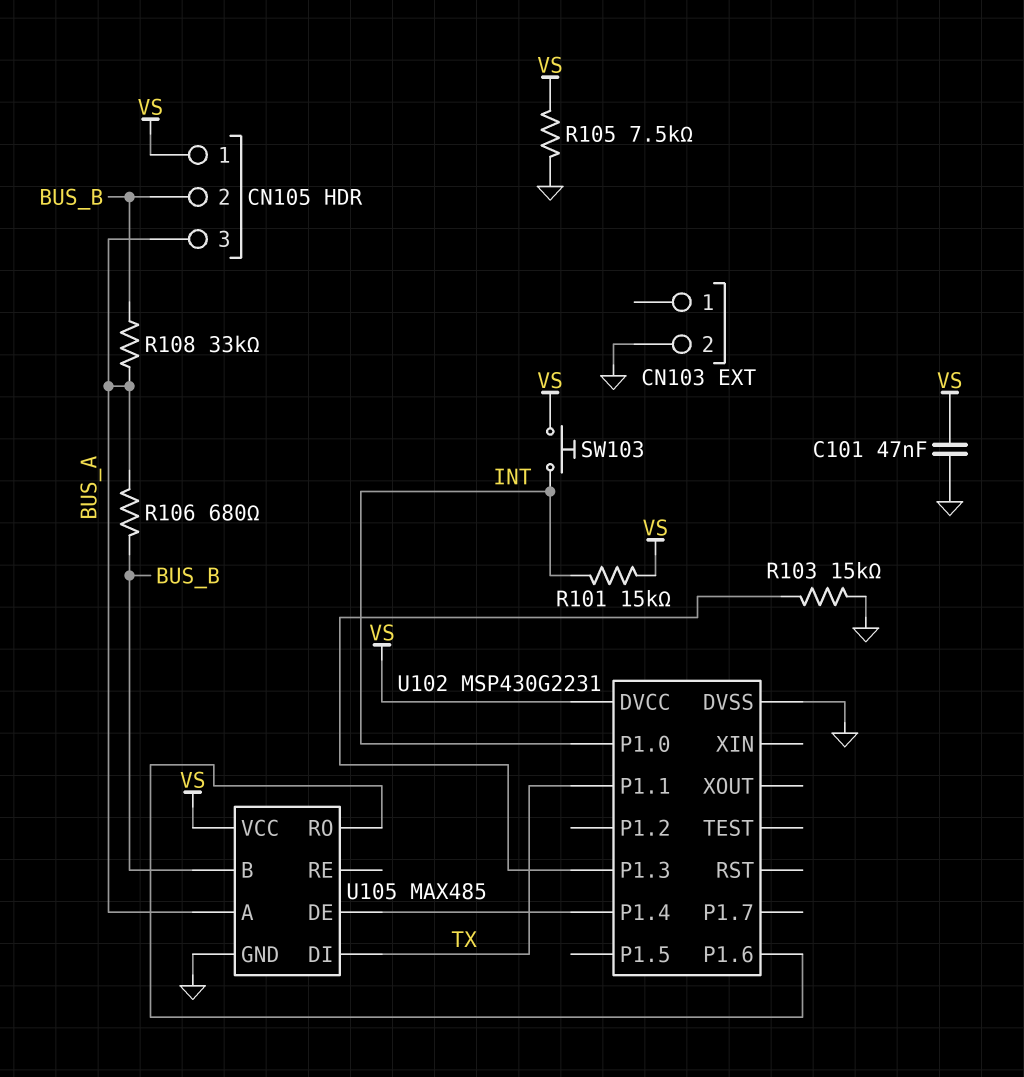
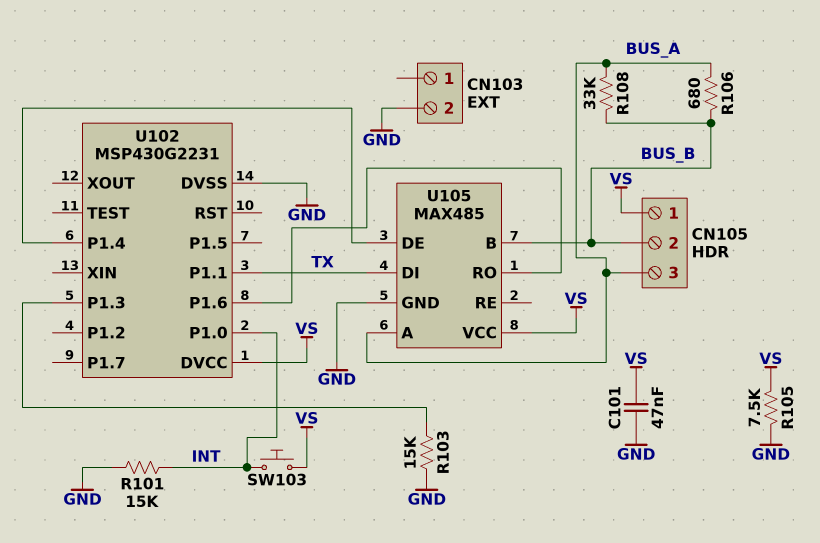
R101: 15k (INT, VS) -> 15k (GND, INT)

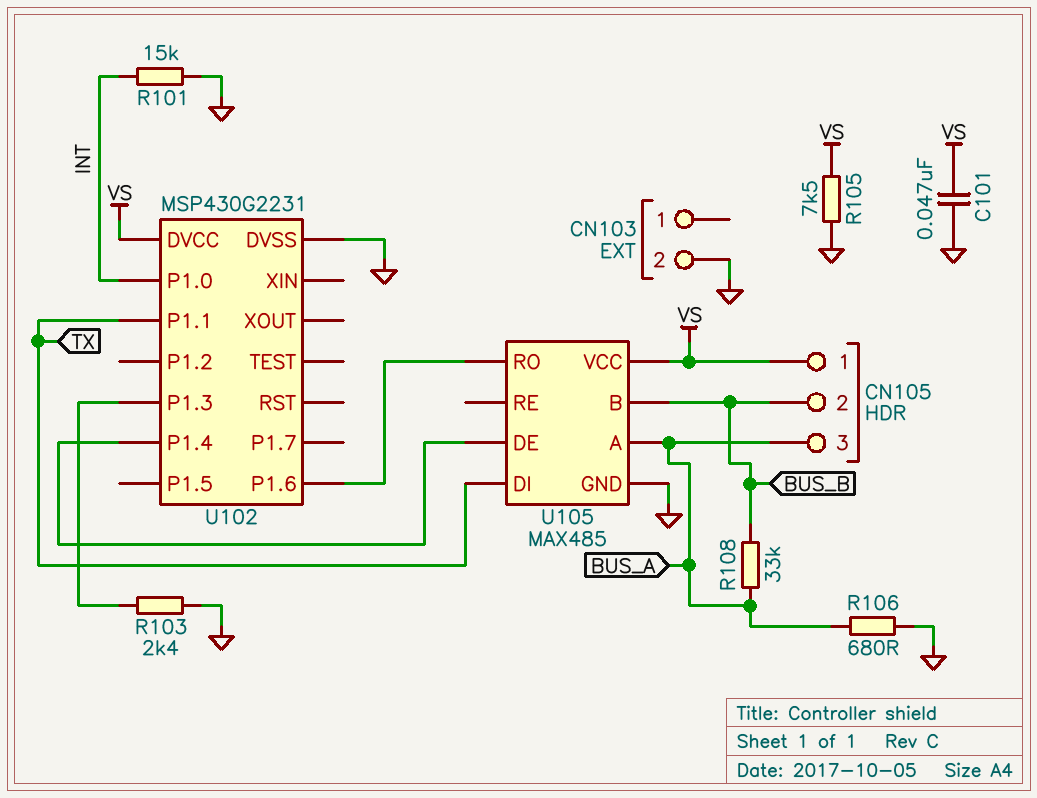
R103: 15k (GND, U102/P1.3) -> 2.4k (GND, U102/P1.3)
R106: 680 (BUS_A, BUS_B) -> 680 (BUS_A, GND)
SW103: button (INT, VS) -> none

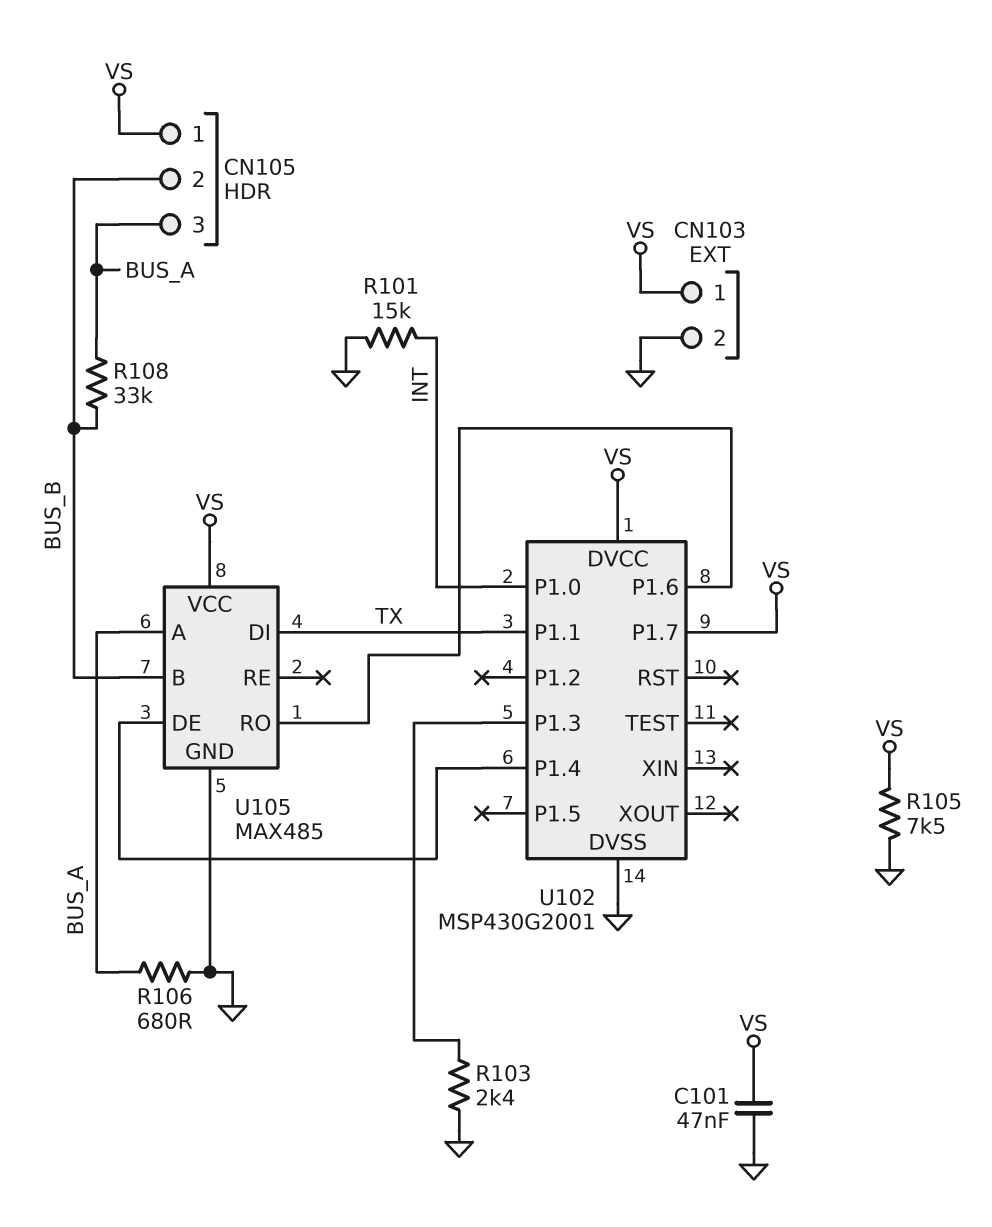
CN103 pin 1: none -> VS
U102: MSP430G2231 -> MSP430G2001
U102 pin P1.7: none -> VS

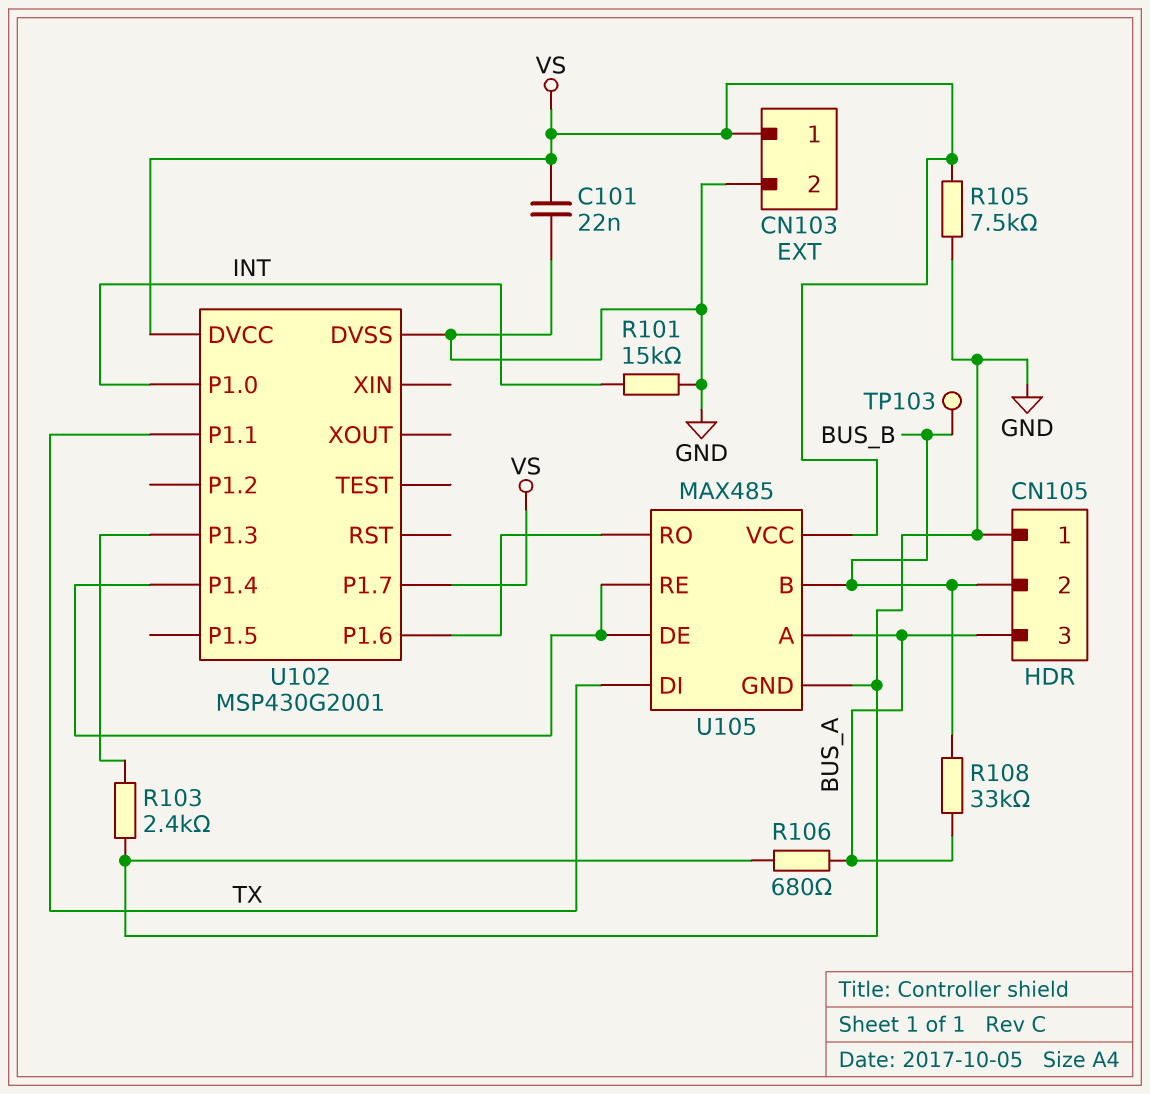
C101: 47nF (GND, VS) -> 22nF (GND, VS)
CN105 pin 1: VS -> GND
TP103: none -> test point (BUS_B)
U105 pin RE: none -> U102/P1.4

